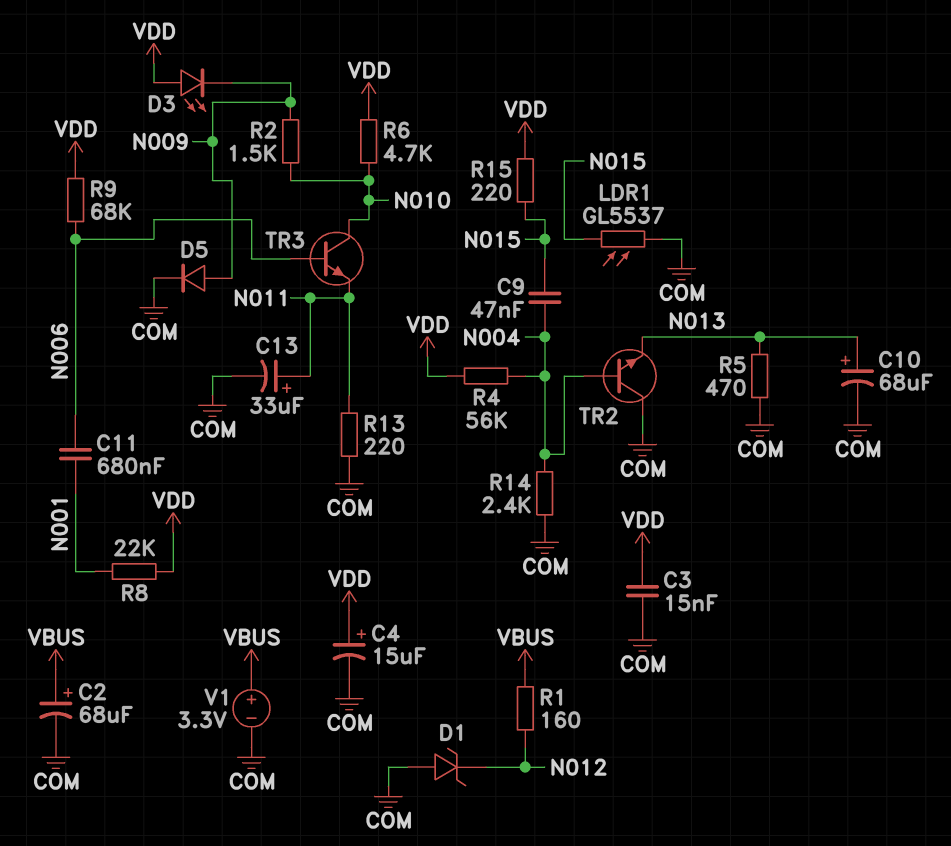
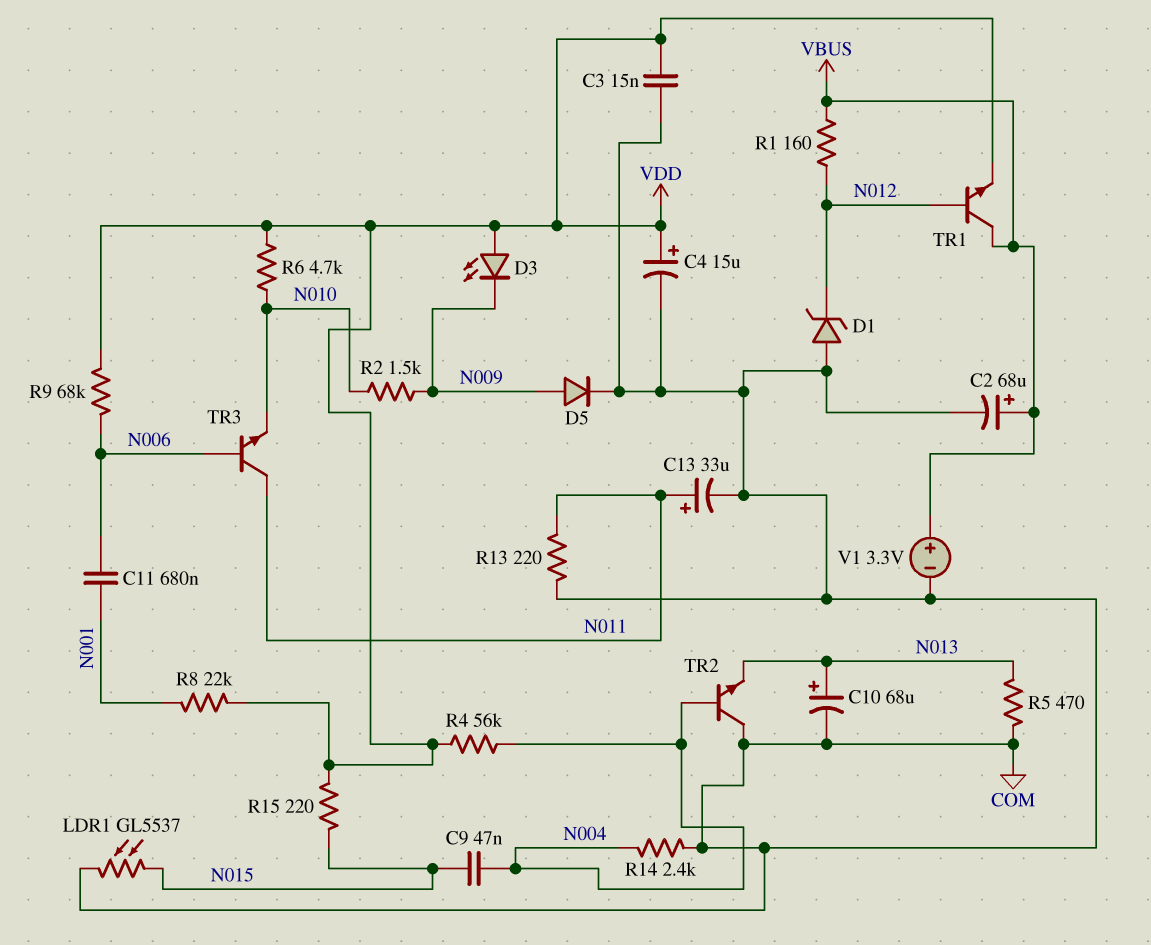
TR1: none -> NPN (B N012, C VBUS, E VDD)
TR3: NPN (B N006, C N010, E N011) -> NPN (B N006, C N011, E N010)

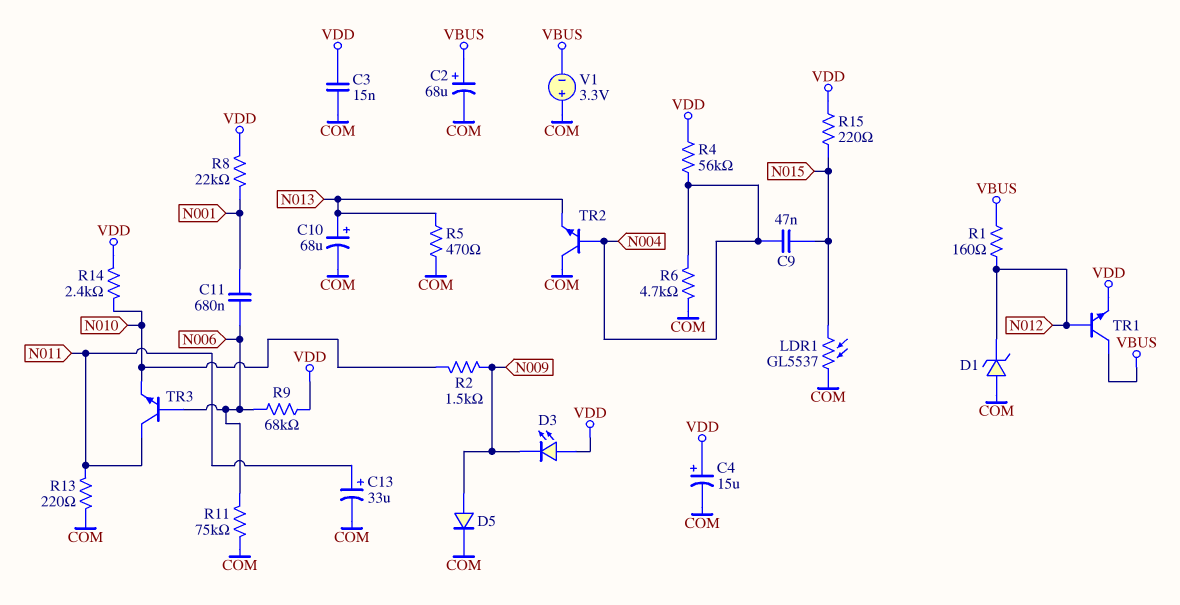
R6: 4.7k (N010, VDD) -> 4.7k (COM, N004)
R11: none -> 75k (COM, N006)
R14: 2.4k (COM, N004) -> 2.4k (N010, VDD)
V1: 3.3V (plus VBUS, minus COM) -> 3.3V (plus COM, minus VBUS)

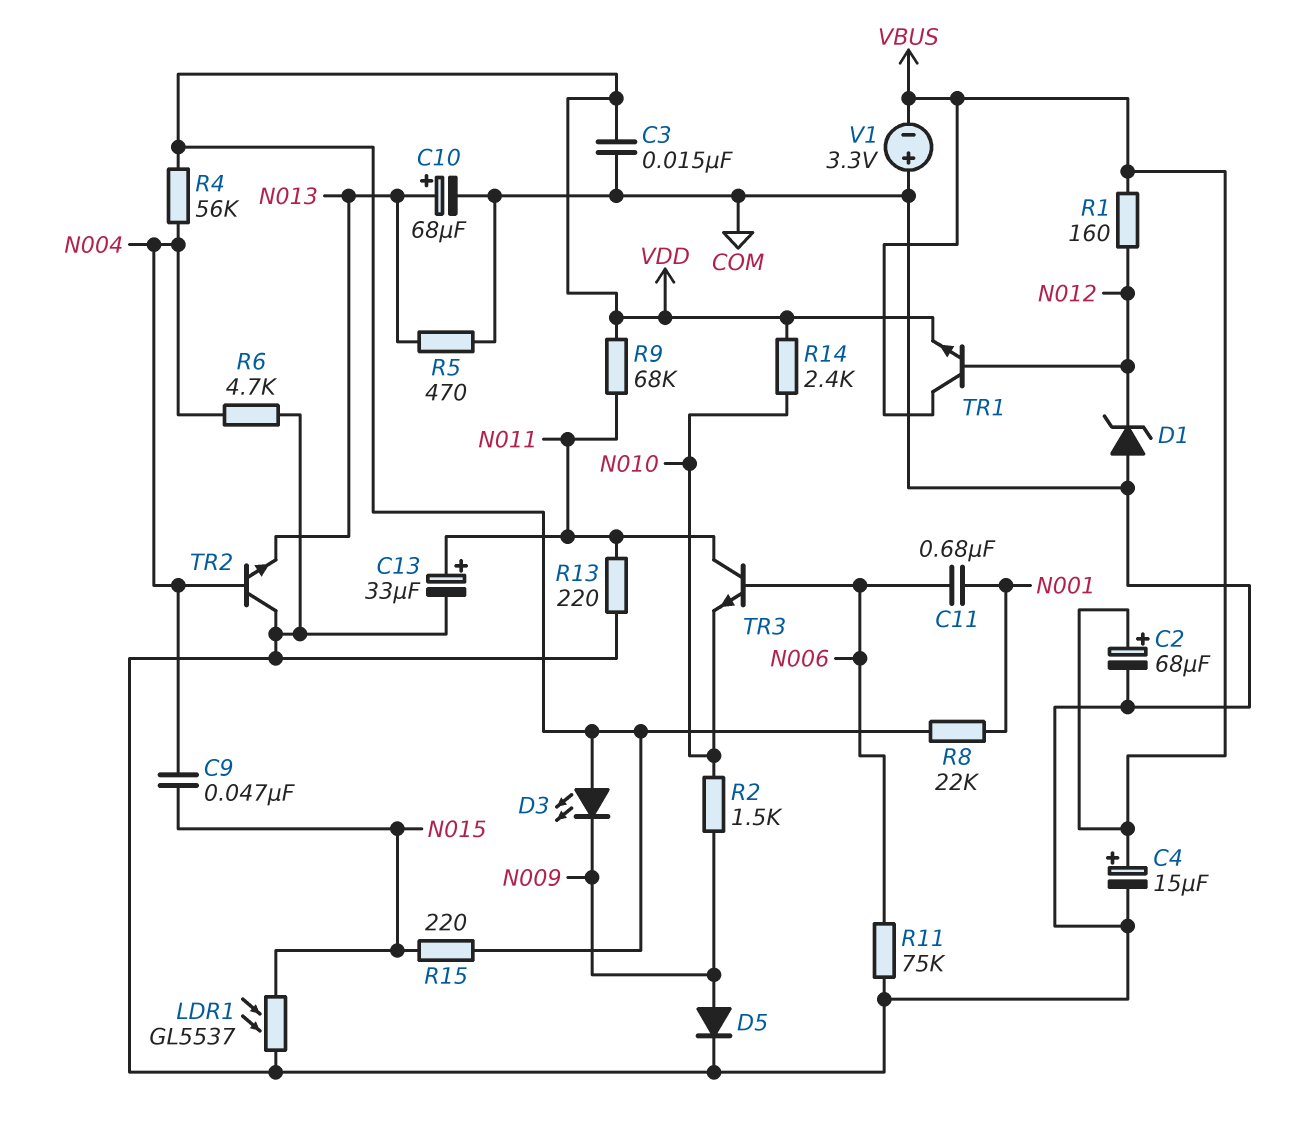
C4: 15uF (plus VDD, minus COM) -> 15uF (plus VBUS, minus COM)
R9: 68k (N006, VDD) -> 68k (N011, VDD)

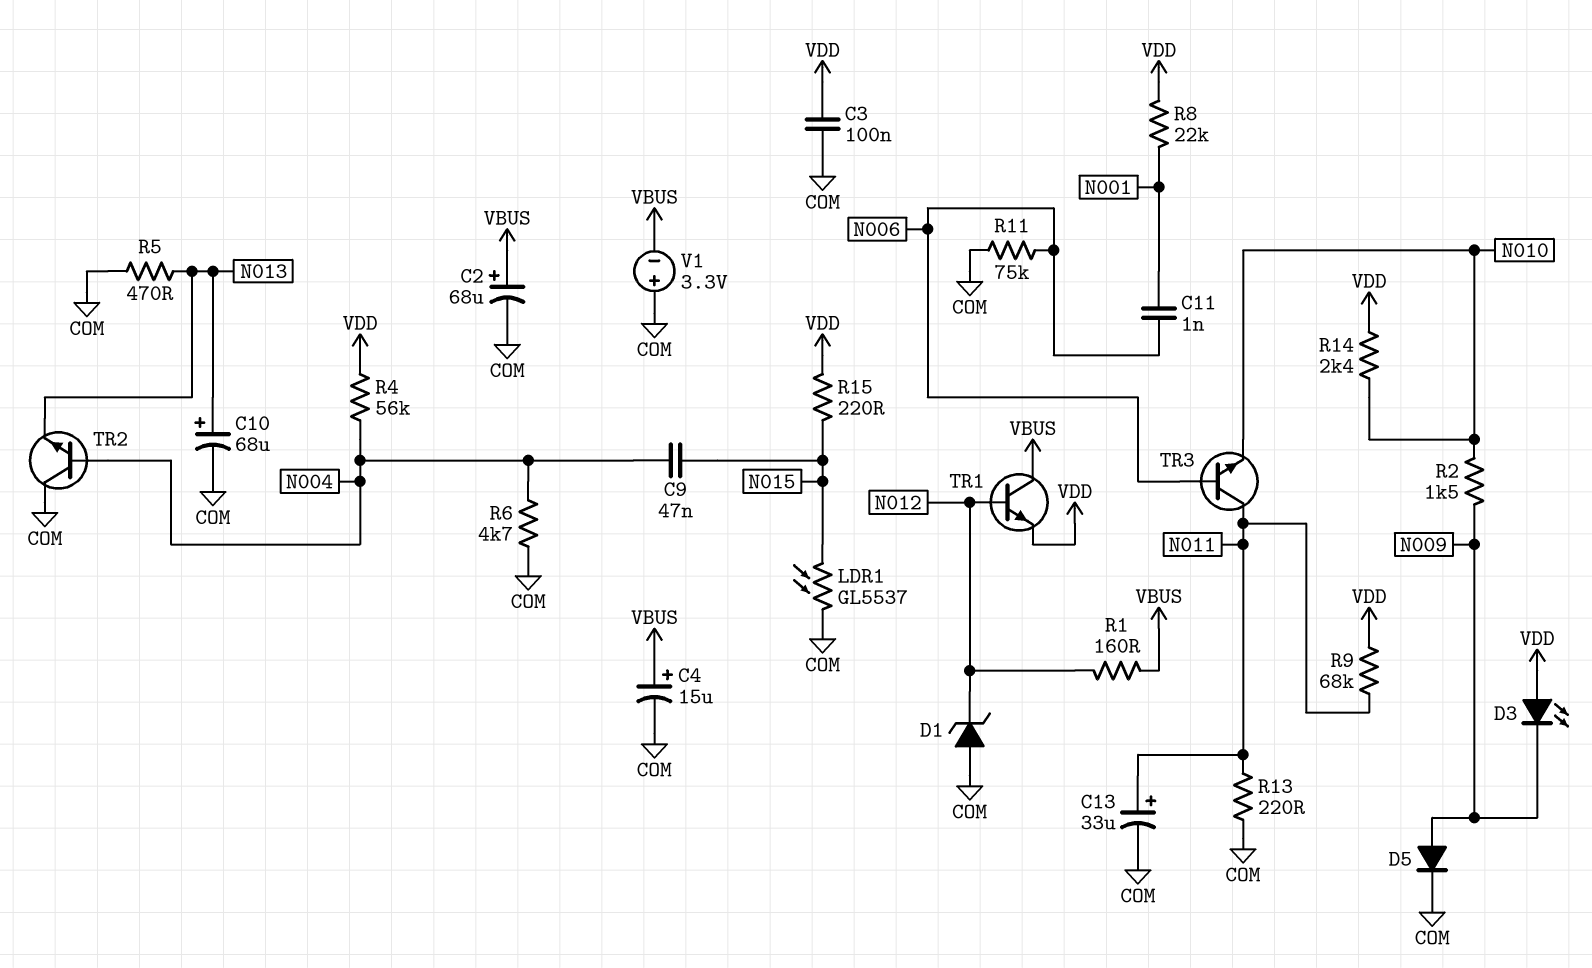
C3: 15nF (COM, VDD) -> 100nF (COM, VDD)
C11: 680nF (N001, N006) -> 1nF (N001, N006)

